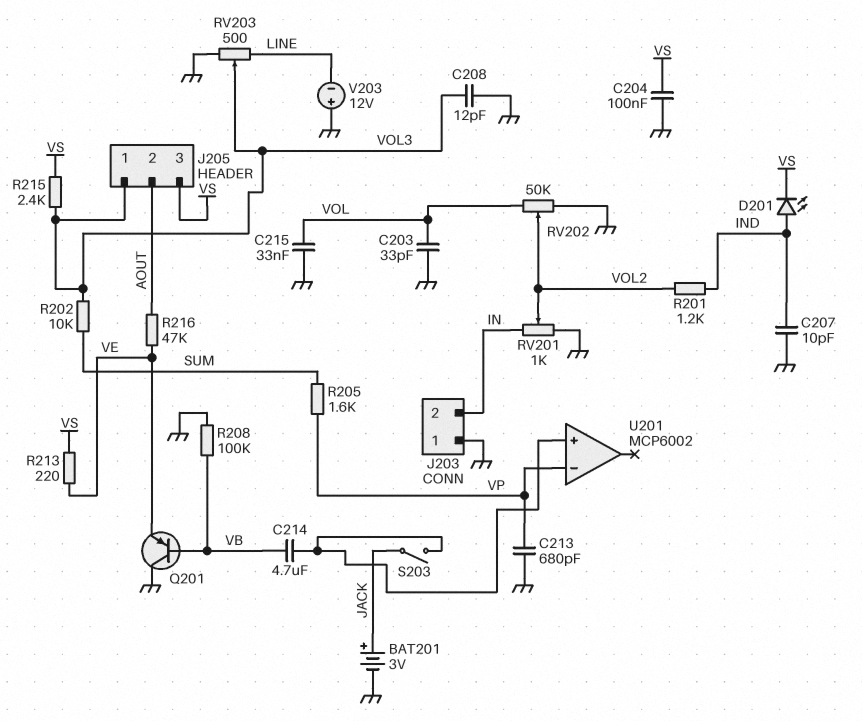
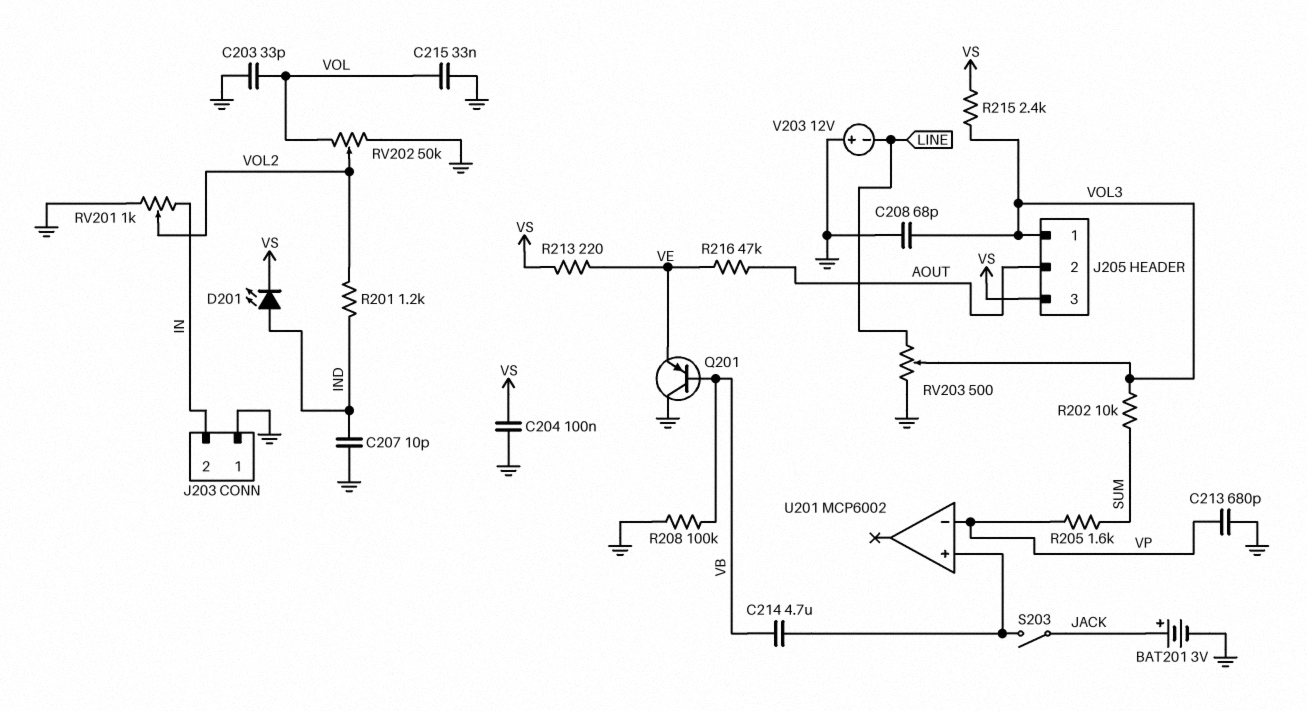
C208: 12pF (GND, VOL3) -> 68pF (GND, VOL3)

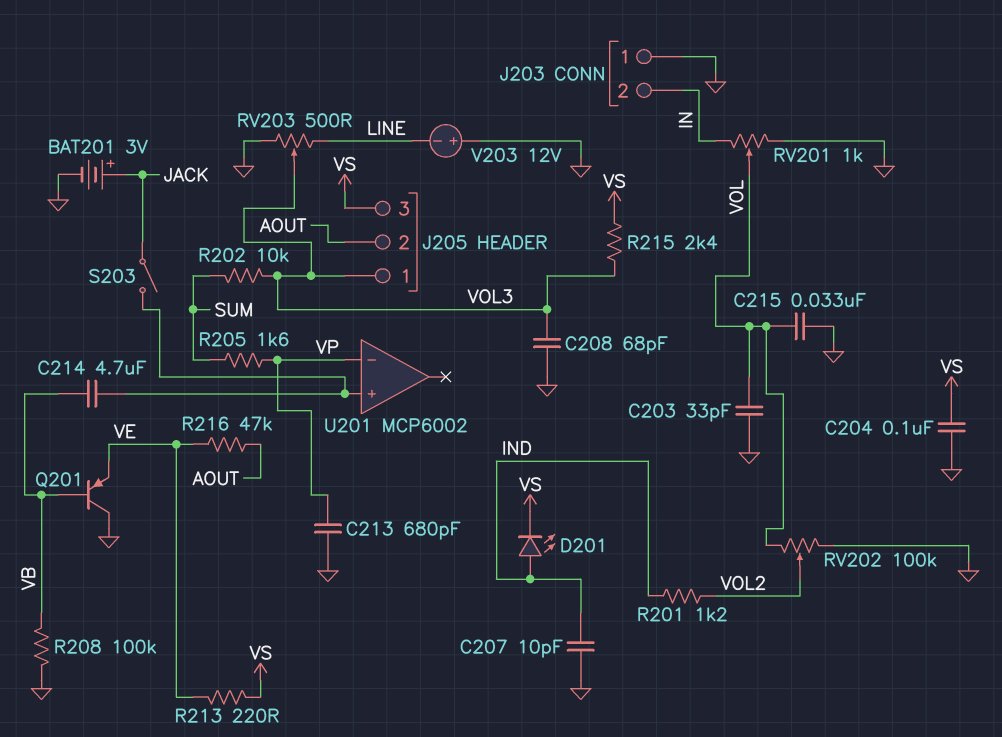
RV201: 1k (GND, IN, wiper VOL2) -> 1k (GND, IN, wiper VOL)
RV202: 50k (GND, VOL, wiper VOL2) -> 100k (GND, VOL, wiper VOL2)

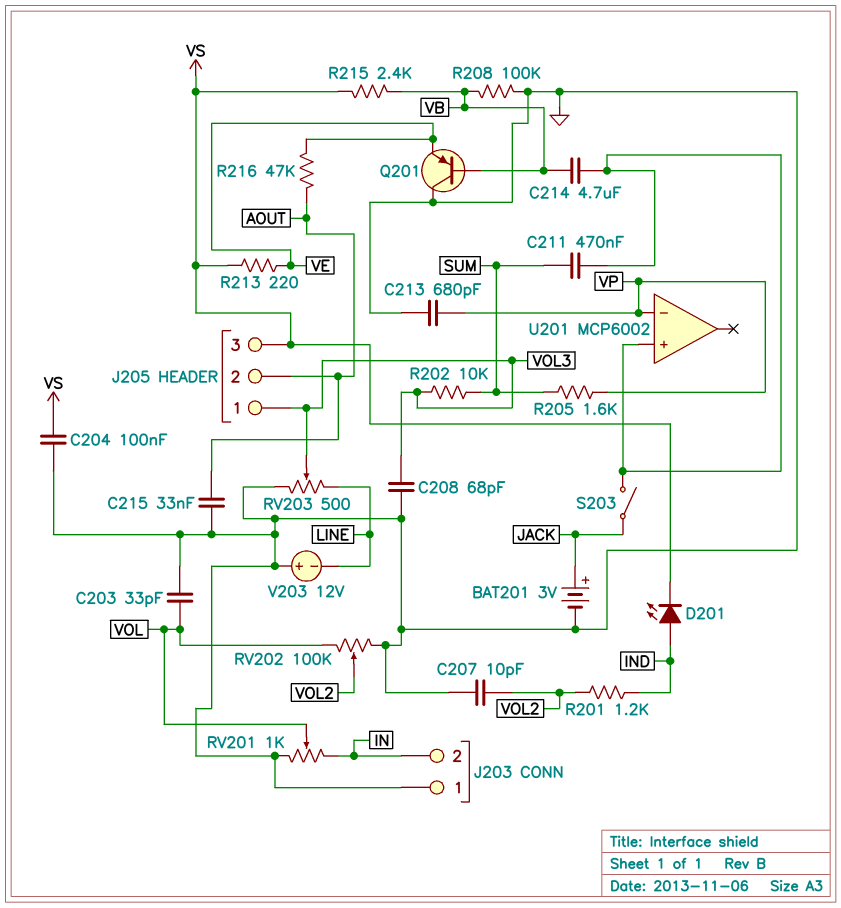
C207: 10pF (GND, IND) -> 10pF (GND, VOL2)
C211: none -> 470nF (SUM, U201/in+)
C215: 33nF (GND, VOL) -> 33nF (AOUT, GND)
R215: 2.4k (VOL3, VS) -> 2.4k (VB, VS)

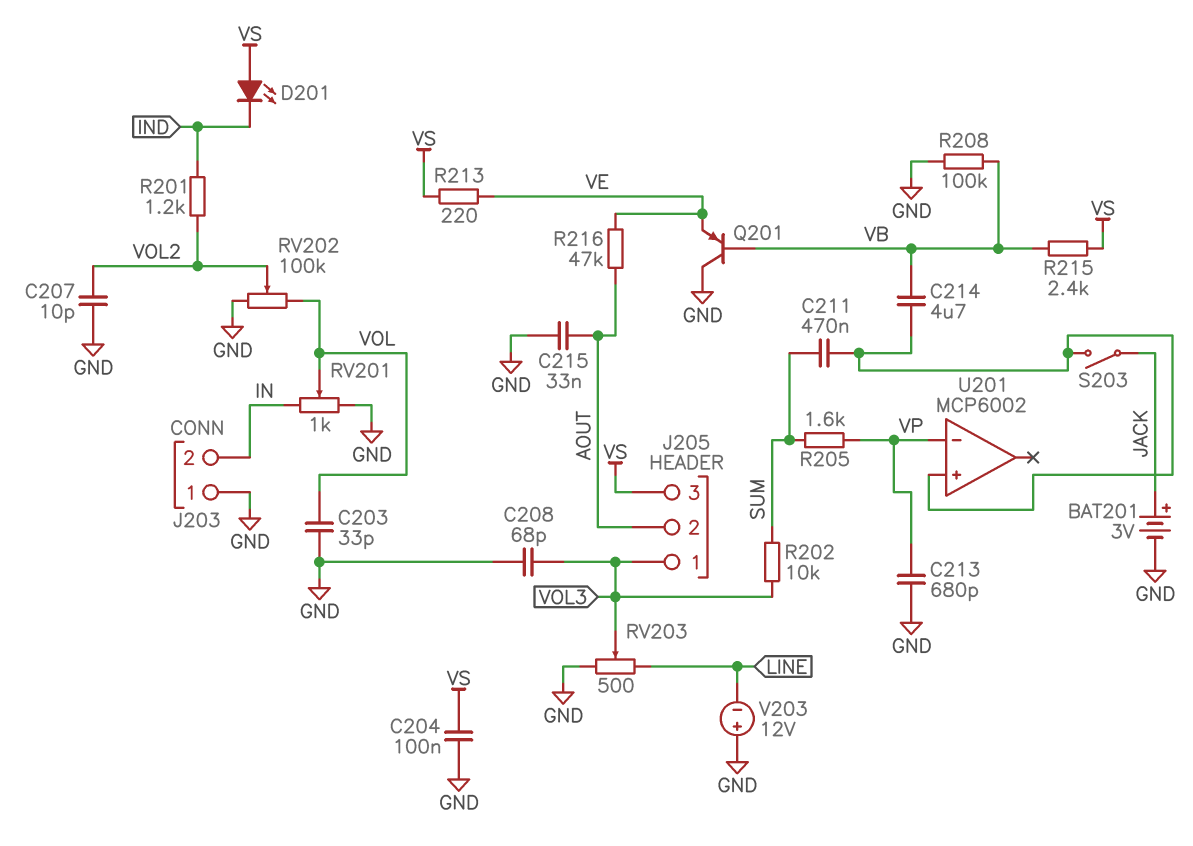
D201: LED (A IND, K VS) -> LED (A VS, K IND)

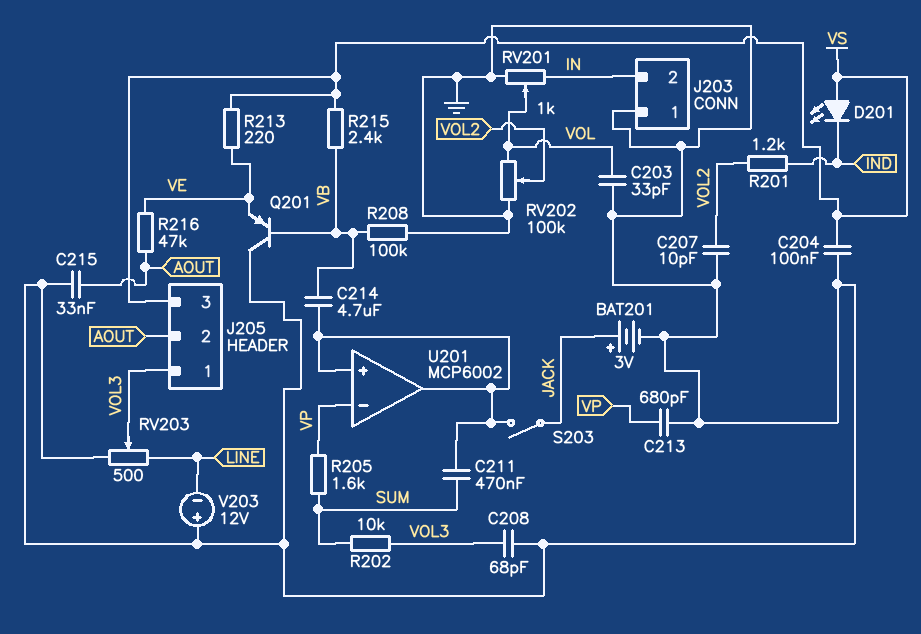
U201 pin out: none -> U201/in+

